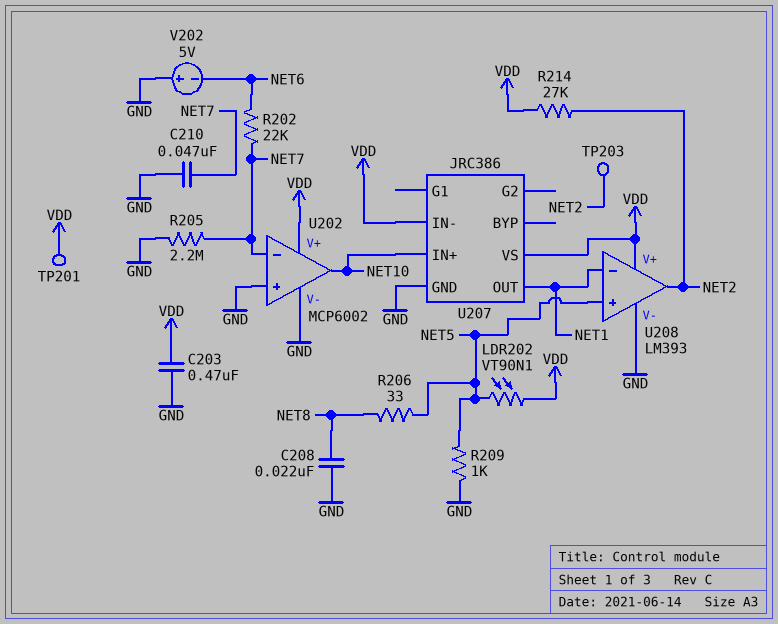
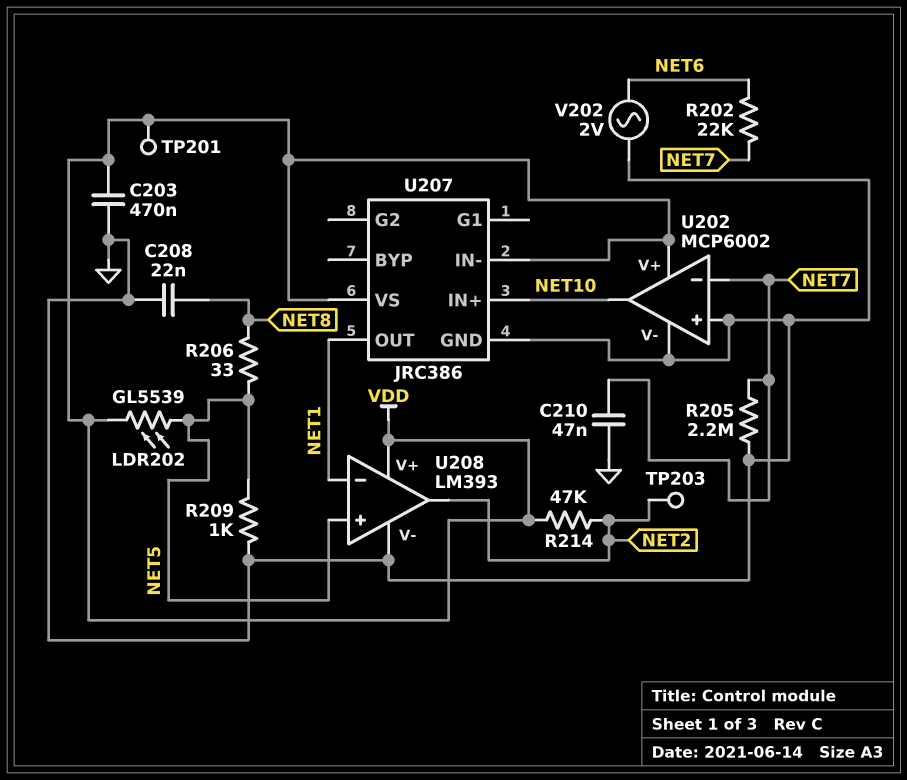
LDR202: VT90N1 (NET5, VDD) -> GL5539 (NET5, VDD)
R214: 27k (NET2, VDD) -> 47k (NET2, VDD)
V202: 5V (plus GND, minus NET6) -> AC 2V (GND, NET6)

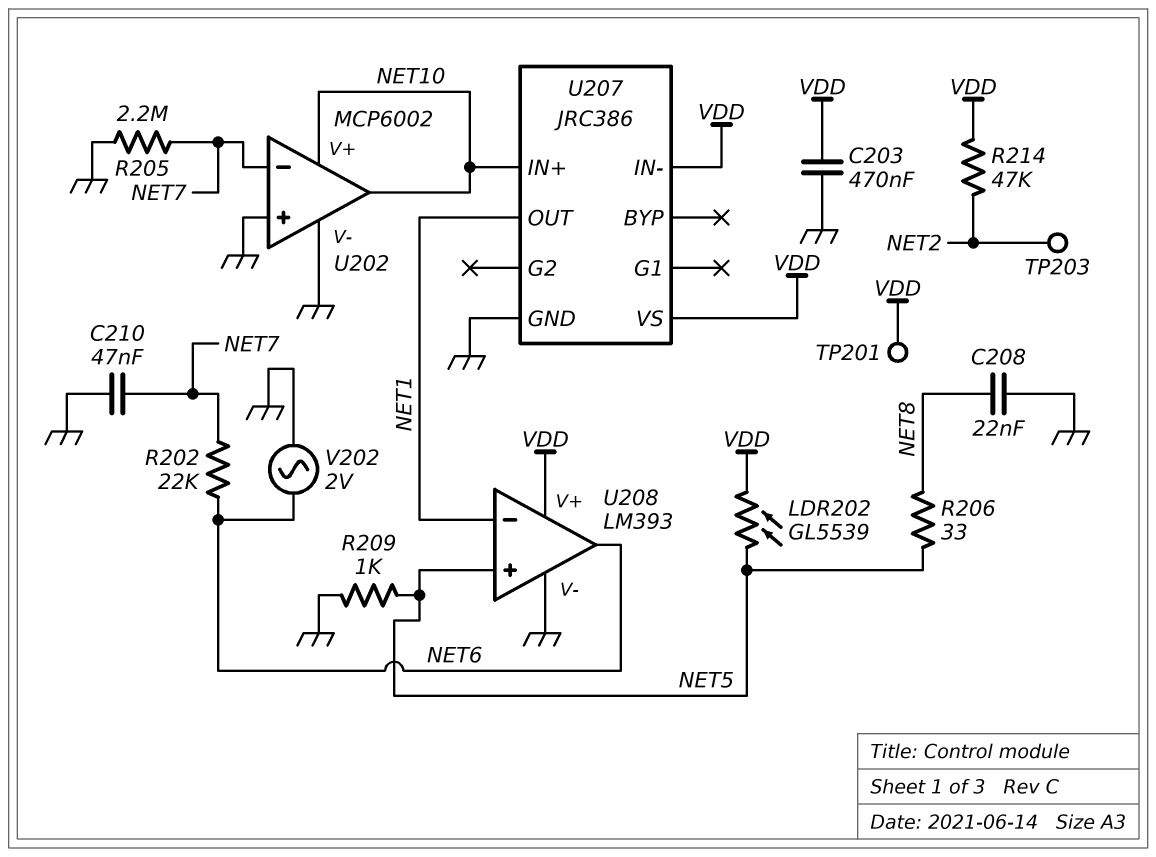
U202 pin V+: VDD -> NET10
U208 pin out: NET2 -> NET6

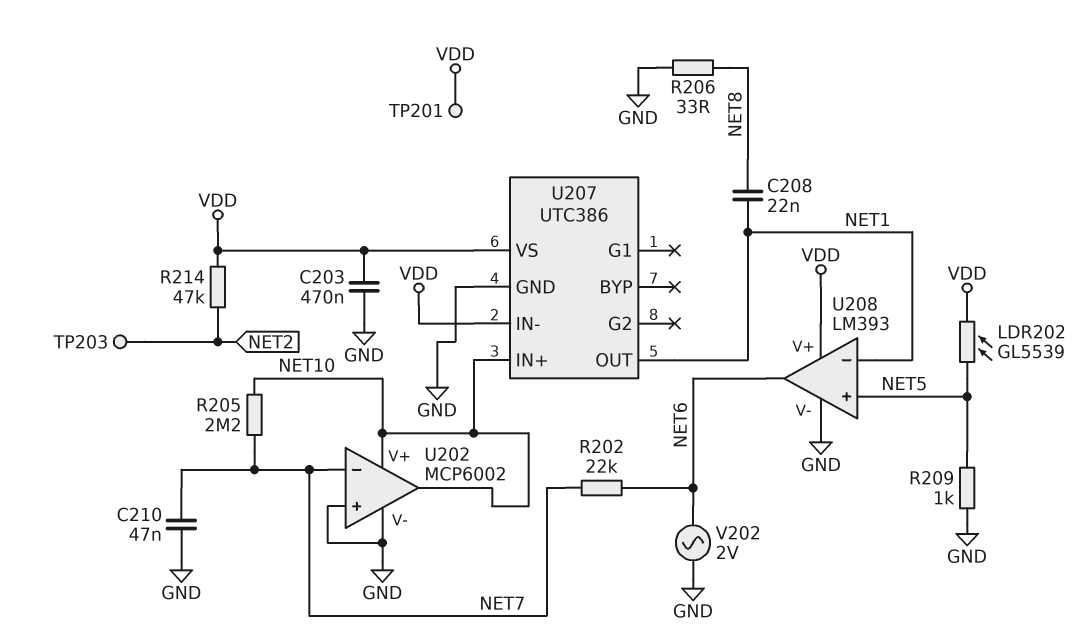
C208: 22nF (GND, NET8) -> 22nF (NET1, NET8)
R205: 2.2M (GND, NET7) -> 2.2M (NET7, NET10)
R206: 33 (NET5, NET8) -> 33 (GND, NET8)
U207: JRC386 -> UTC386

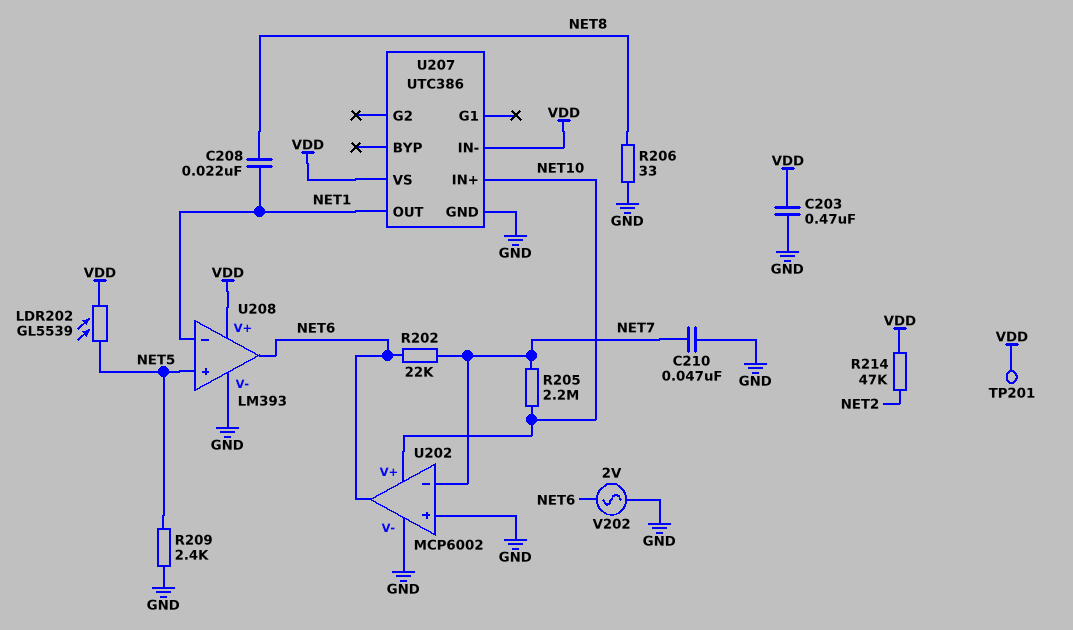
R209: 1k (GND, NET5) -> 2.4k (GND, NET5)
TP203: test point (NET2) -> none
U202 pin out: NET10 -> NET6

